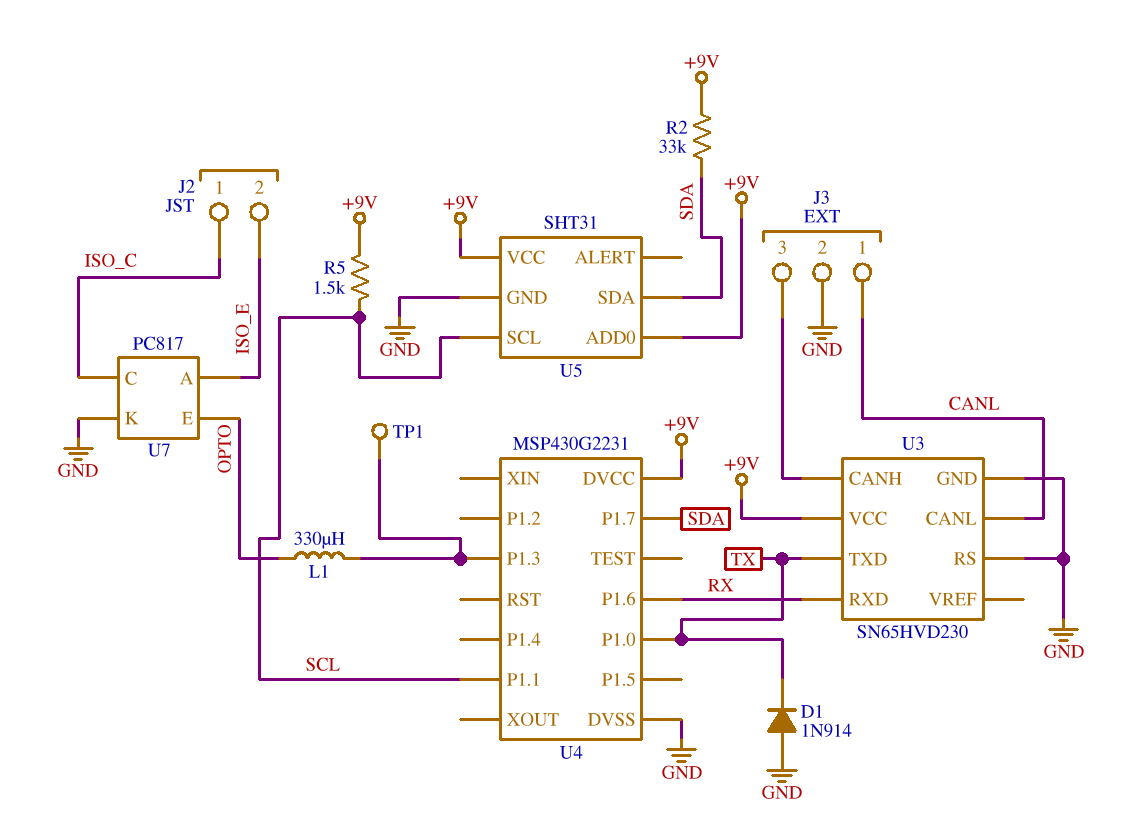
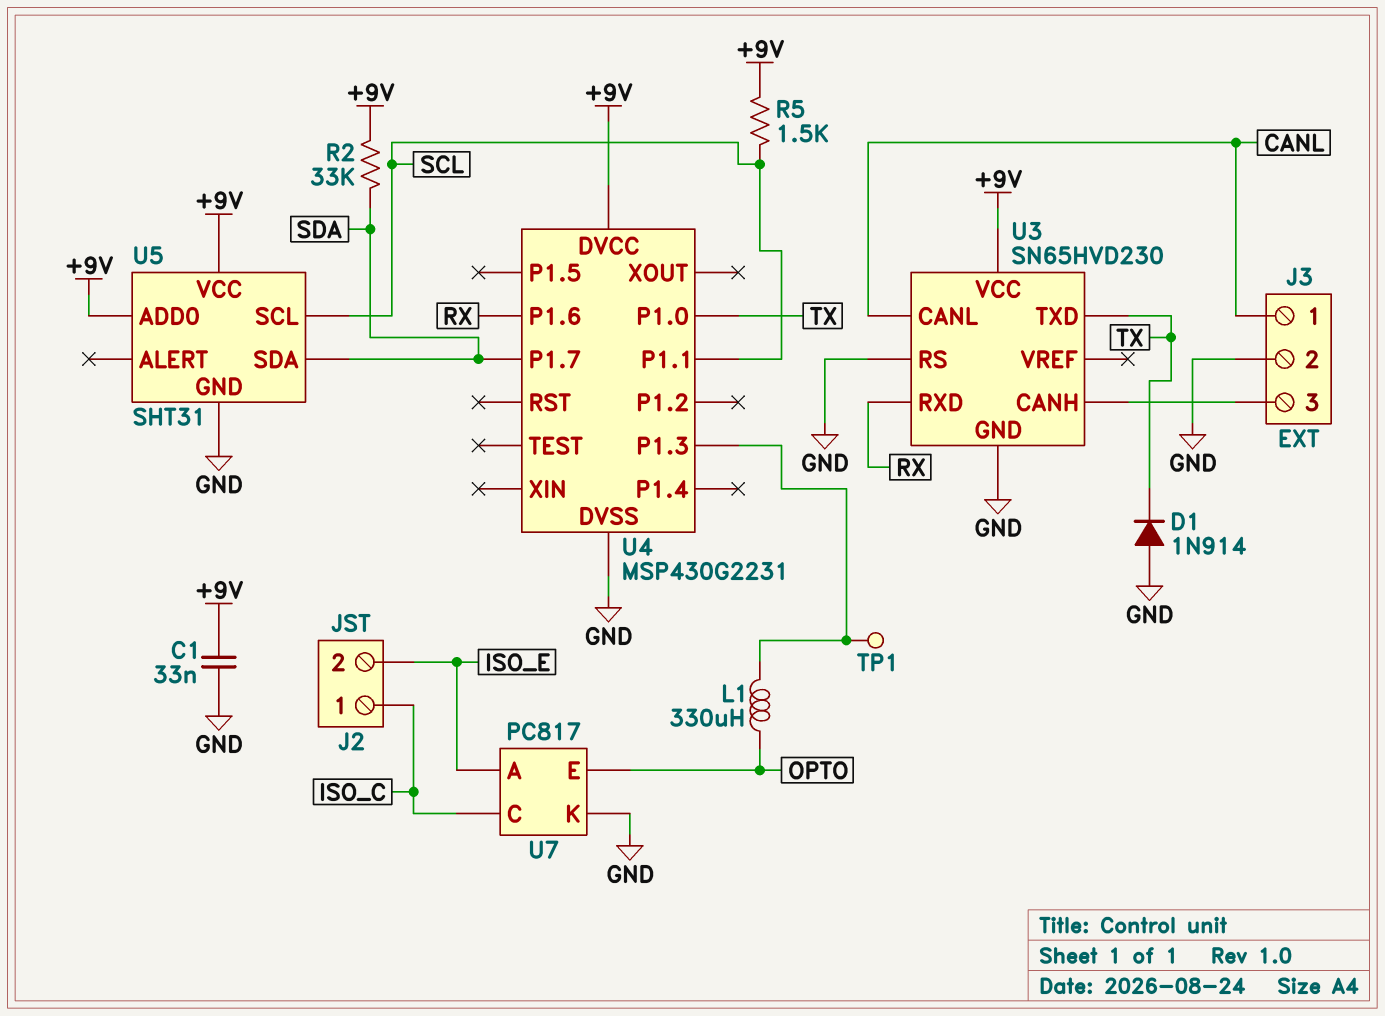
C1: none -> 33nF (+9V, GND)

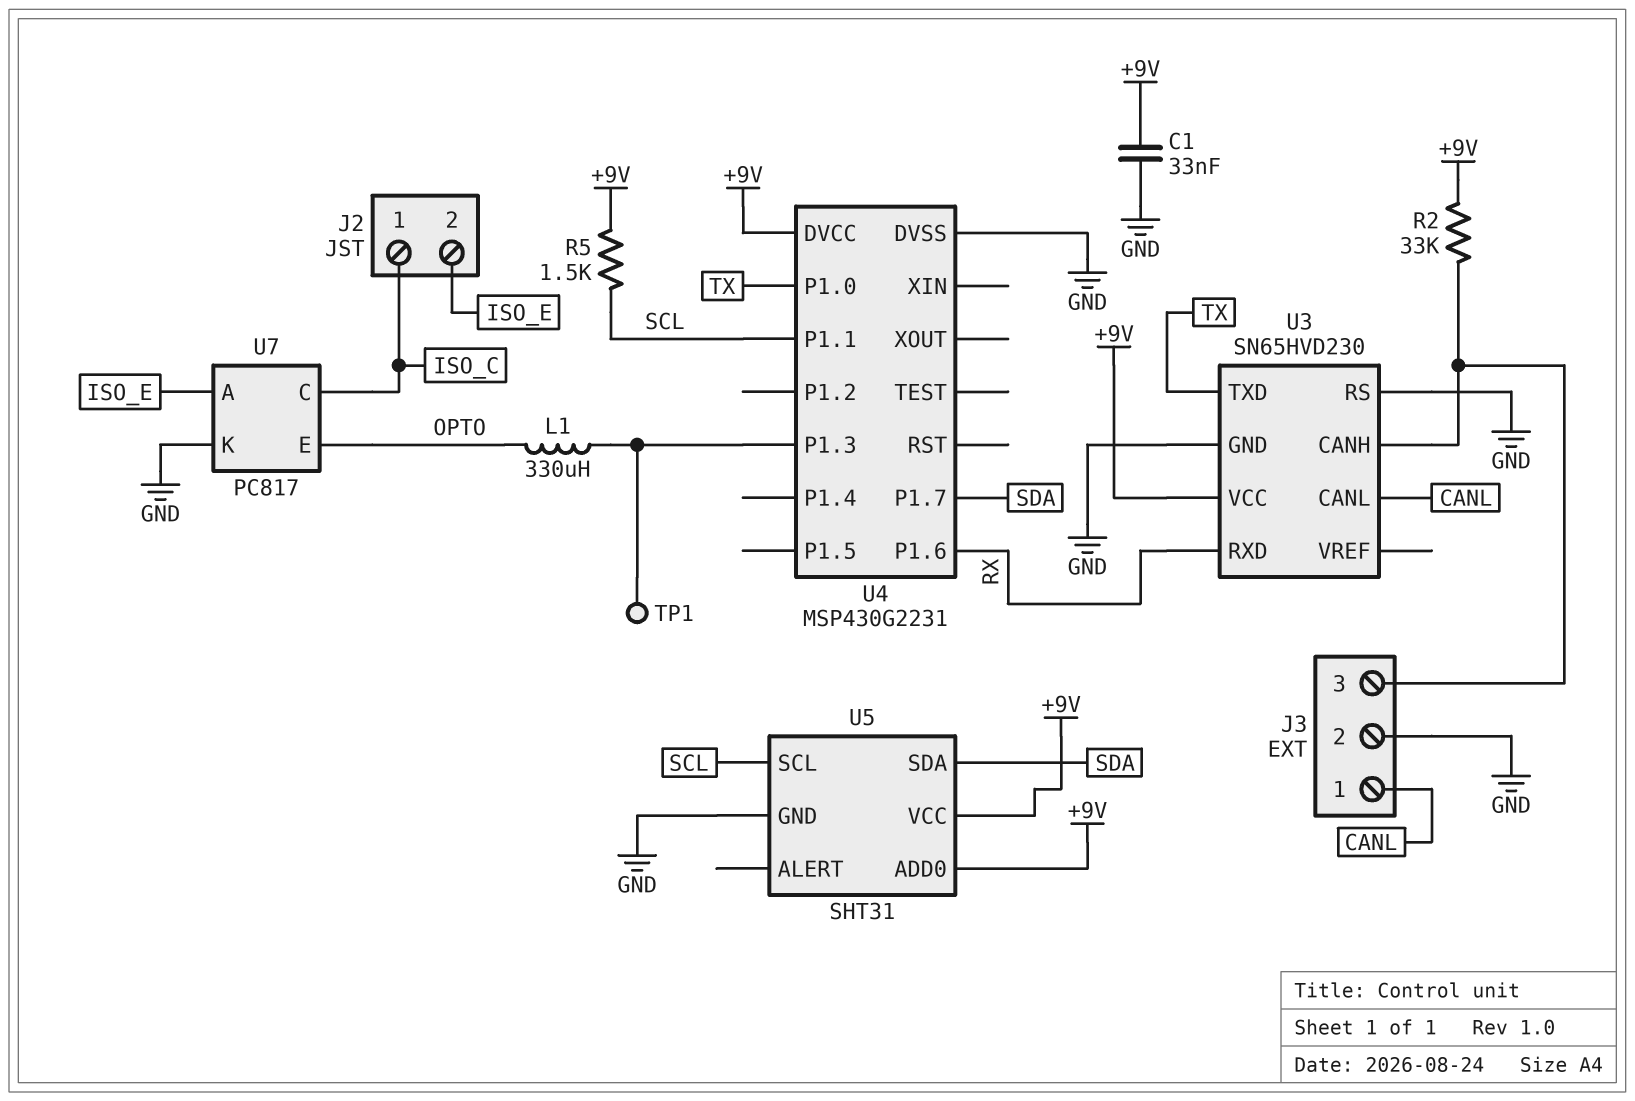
D1: diode 1N914 (A GND, K TX) -> none
R2: 33k (+9V, SDA) -> 33k (+9V, J3/3)

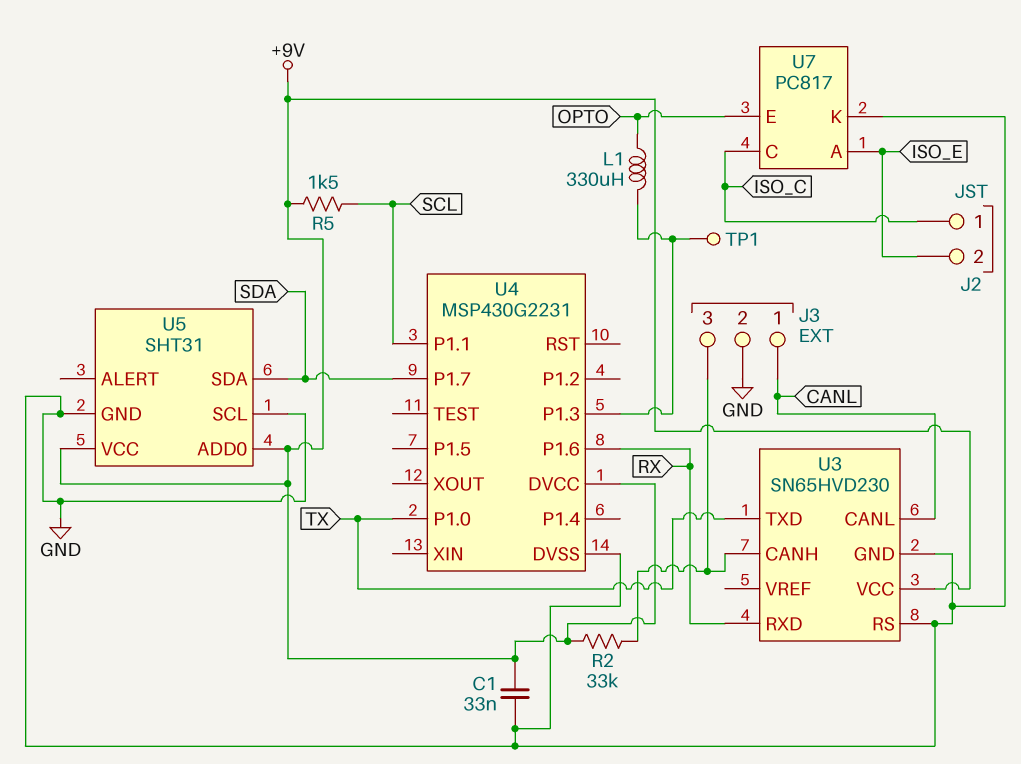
U5 pin SCL: SCL -> GND

